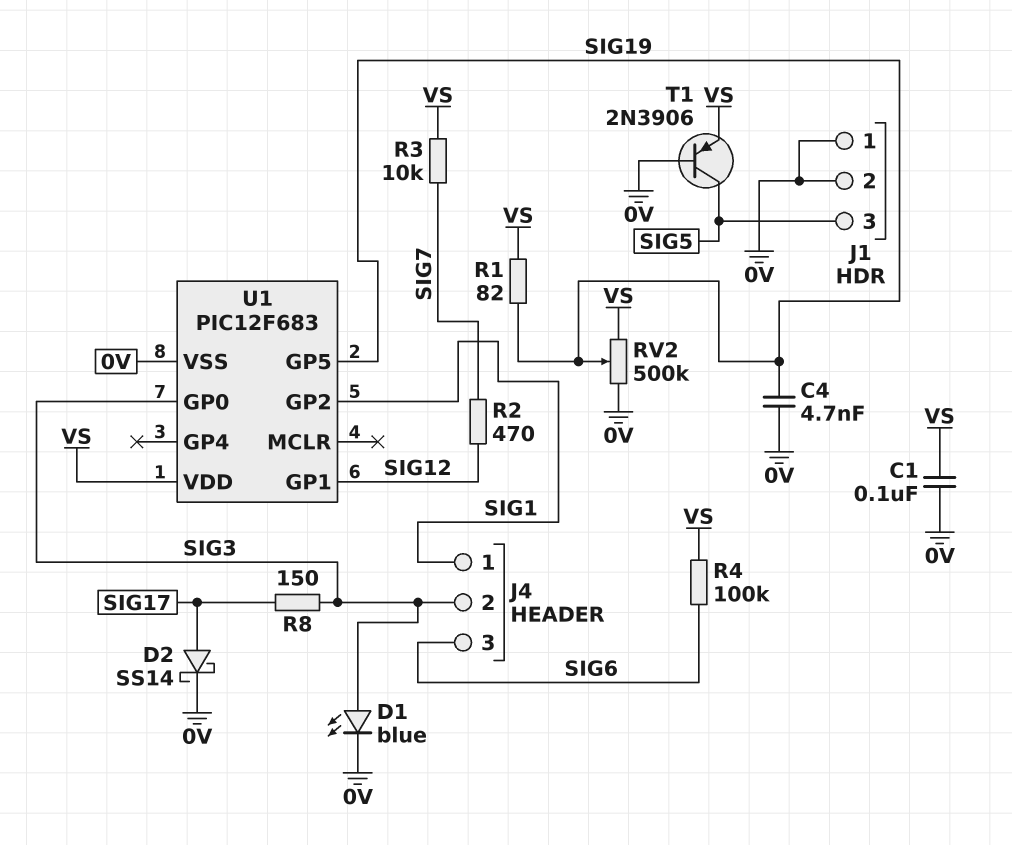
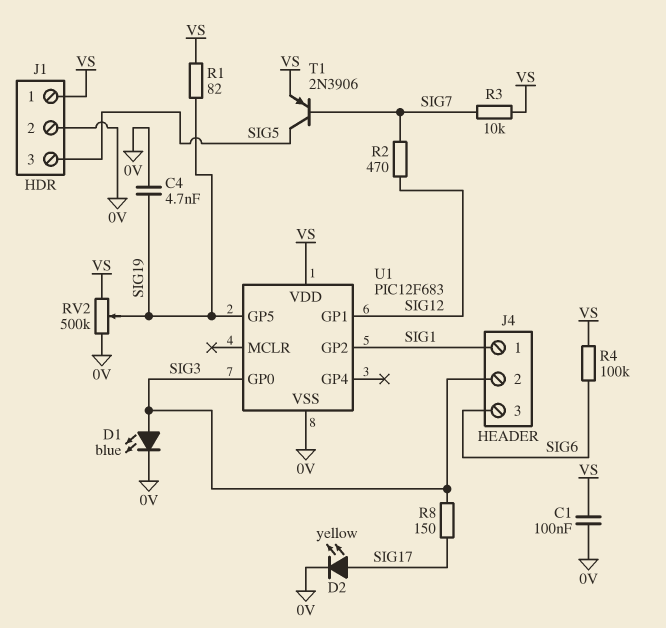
D2: schottky SS14 (A SIG17, K 0V) -> LED yellow (A SIG17, K 0V)
J1 pin 1: 0V -> VS
T1: PNP 2N3906 (B 0V, C SIG5, E VS) -> PNP 2N3906 (B SIG7, C SIG5, E VS)

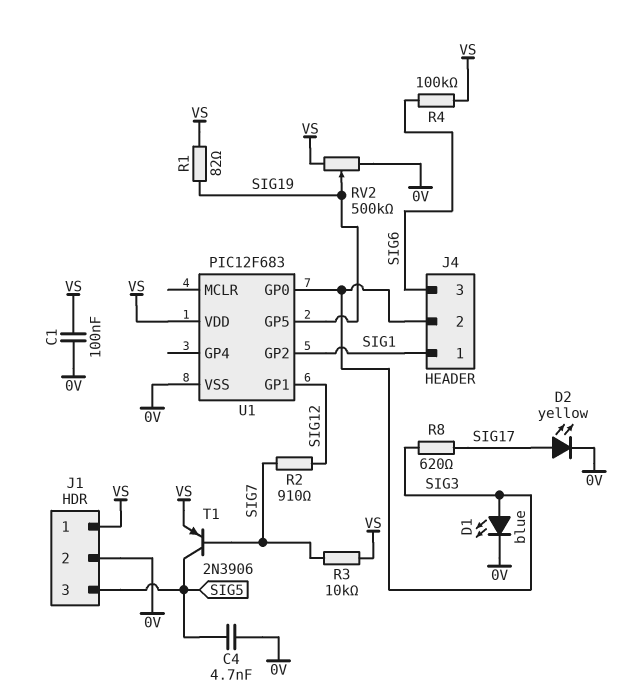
C4: 4.7nF (0V, SIG19) -> 4.7nF (0V, SIG5)
R2: 470 (SIG7, SIG12) -> 910 (SIG7, SIG12)
R8: 150 (SIG3, SIG17) -> 620 (SIG3, SIG17)

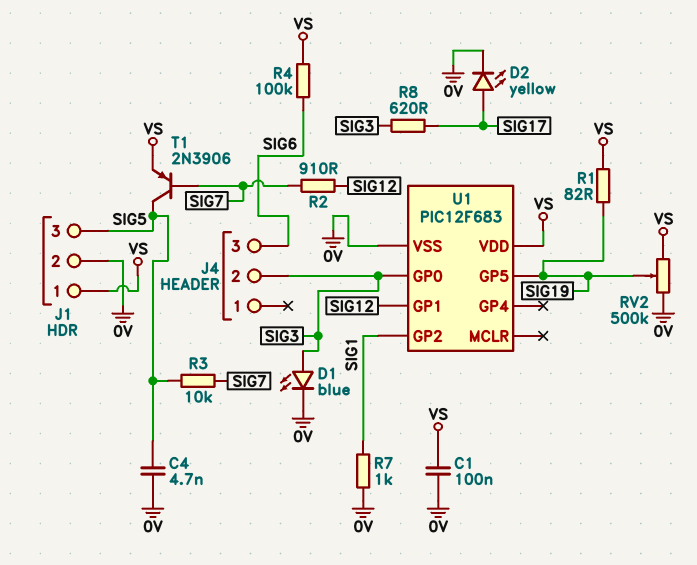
J4 pin 1: SIG1 -> none
R3: 10k (SIG7, VS) -> 10k (SIG5, SIG7)
R7: none -> 1k (0V, SIG1)

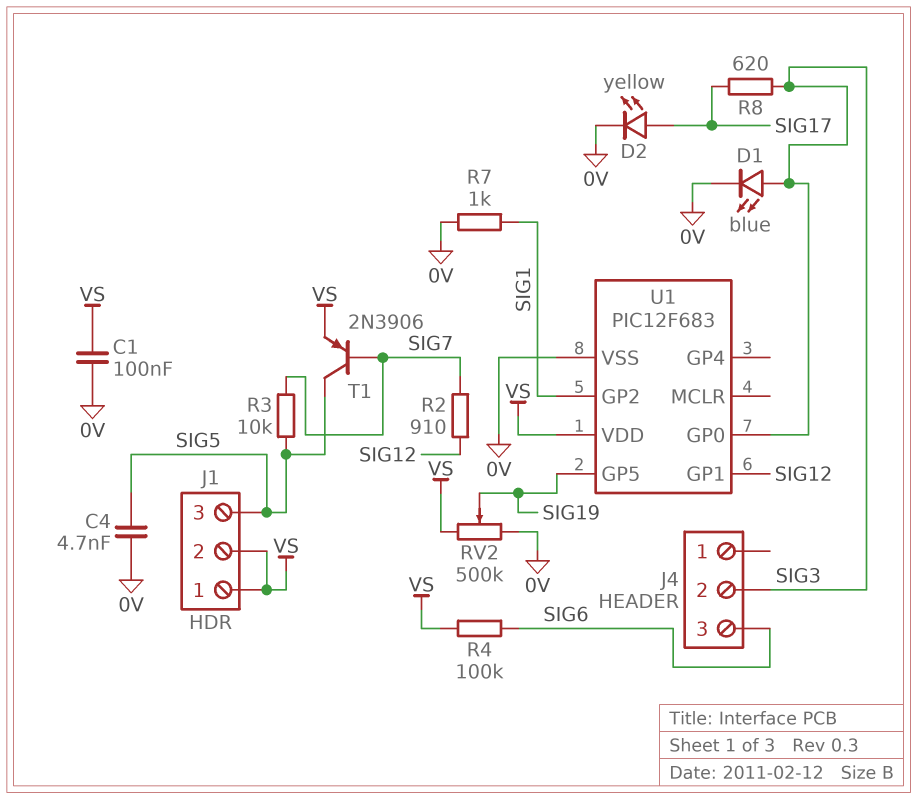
J1 pin 2: 0V -> VS
R1: 82 (SIG19, VS) -> none

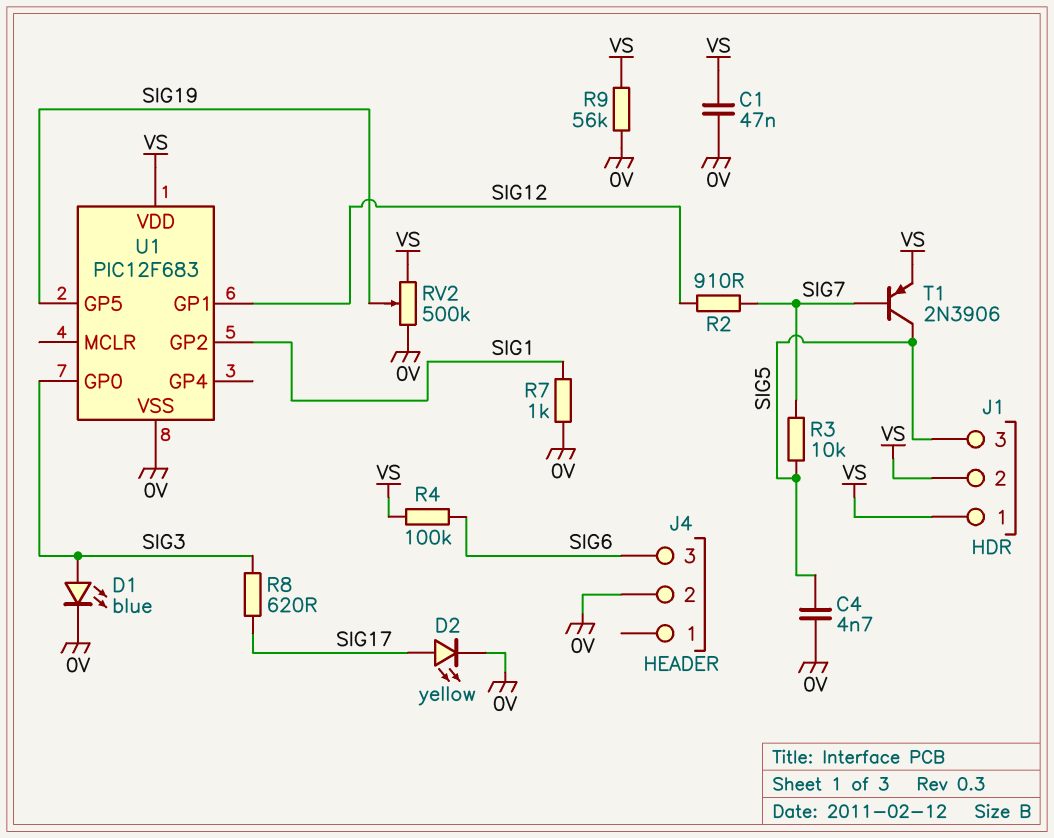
C1: 100nF (0V, VS) -> 47nF (0V, VS)
J4 pin 2: SIG3 -> 0V
R9: none -> 56k (0V, VS)

